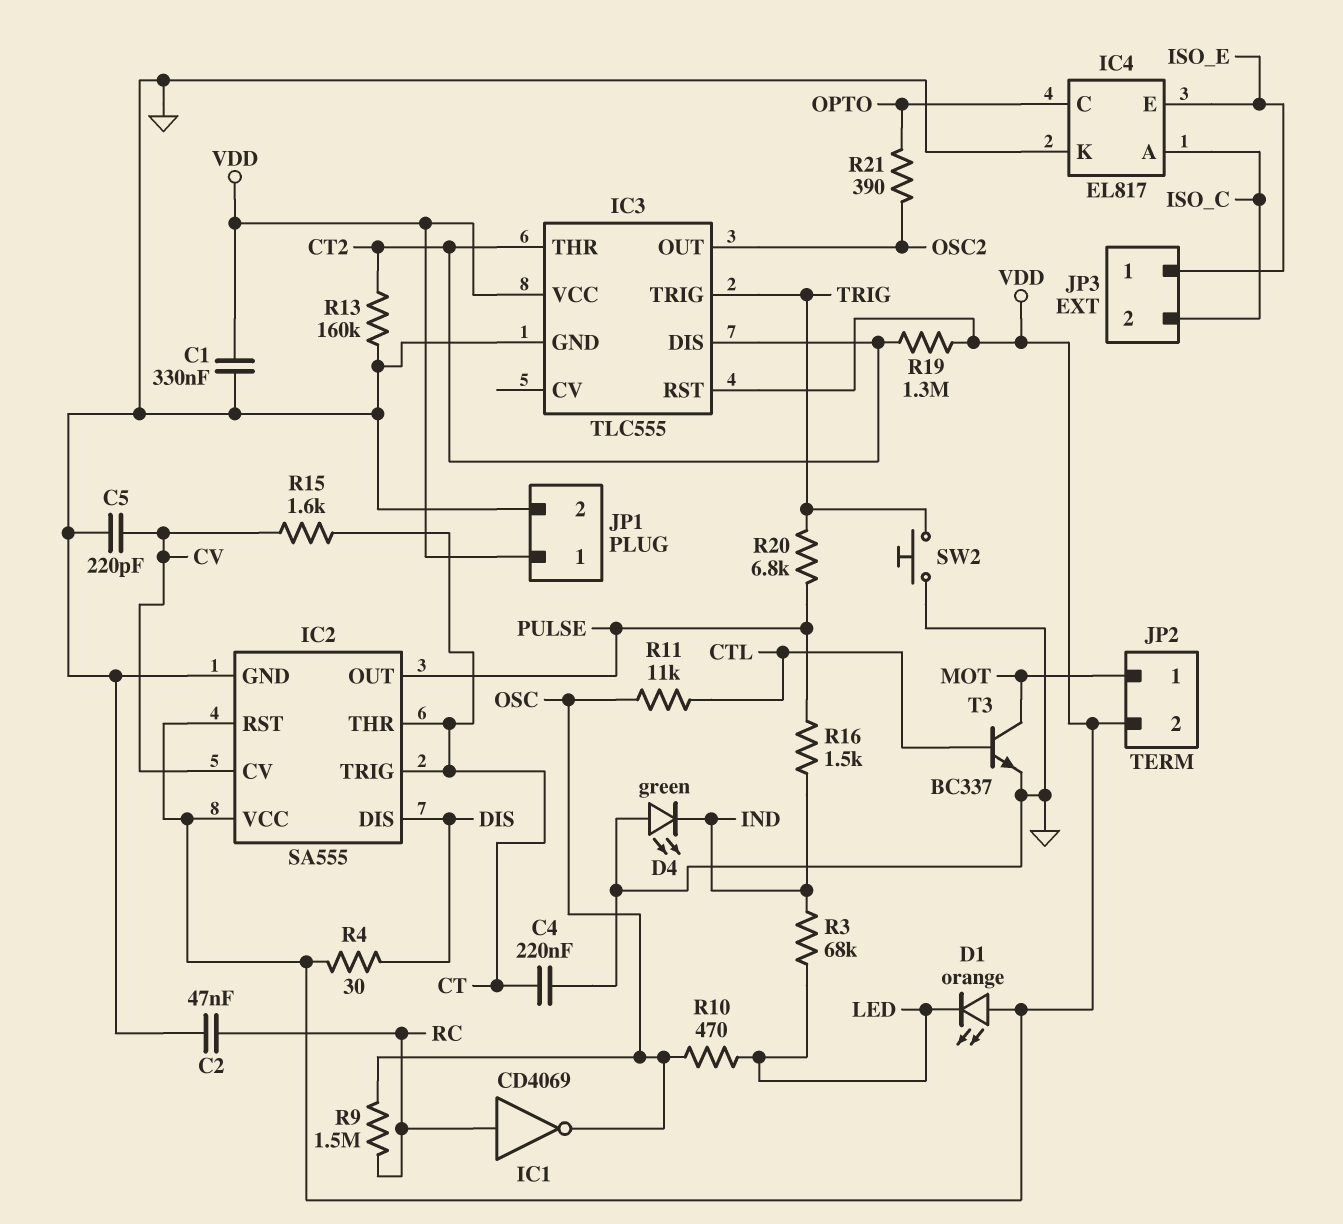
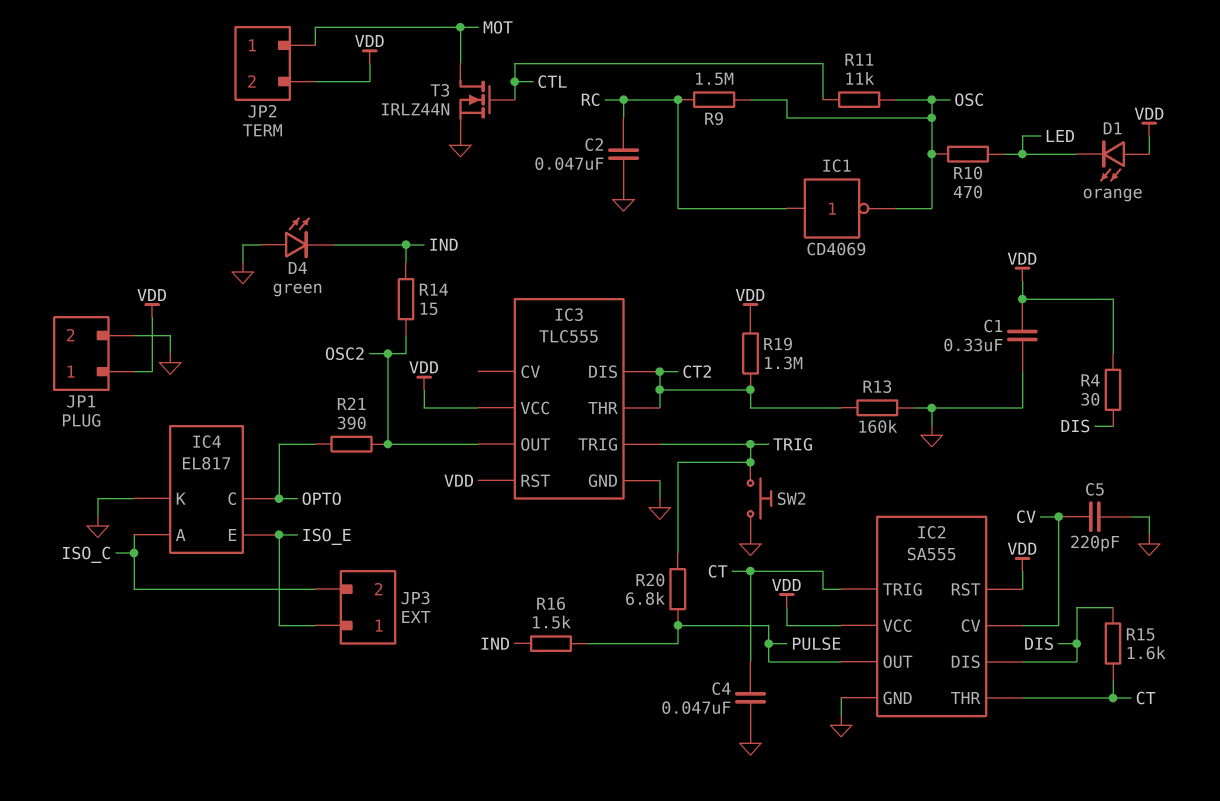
C4: 220nF (CT, GND) -> 47nF (CT, GND)
R3: 68k (IND, LED) -> none
R14: none -> 15 (IND, OSC2)
R15: 1.6k (CT, CV) -> 1.6k (CT, DIS)
T3: NPN BC337 (B CTL, C MOT, E GND) -> NMOS IRLZ44N (G CTL, D MOT, S GND)

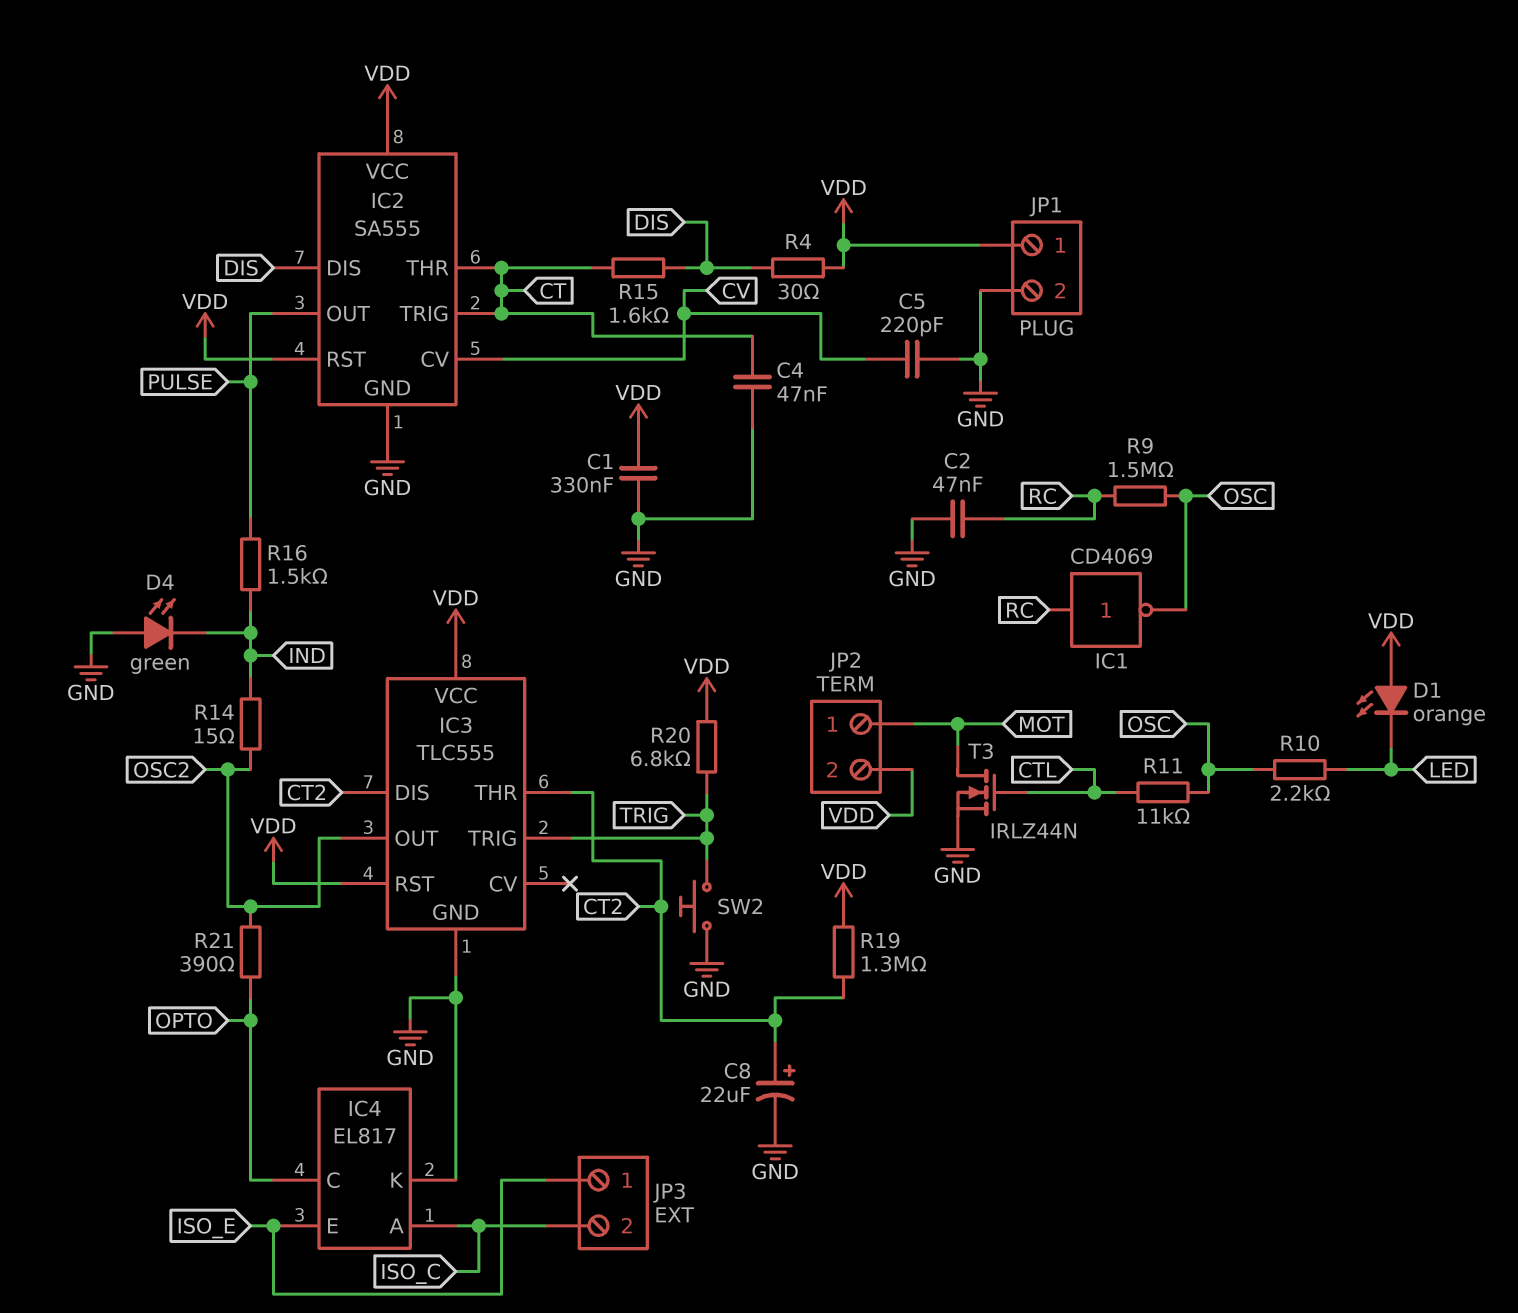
C8: none -> 22uF (plus CT2, minus GND)
R10: 470 (LED, OSC) -> 2.2k (LED, OSC)
R13: 160k (CT2, GND) -> none
R20: 6.8k (PULSE, TRIG) -> 6.8k (TRIG, VDD)

